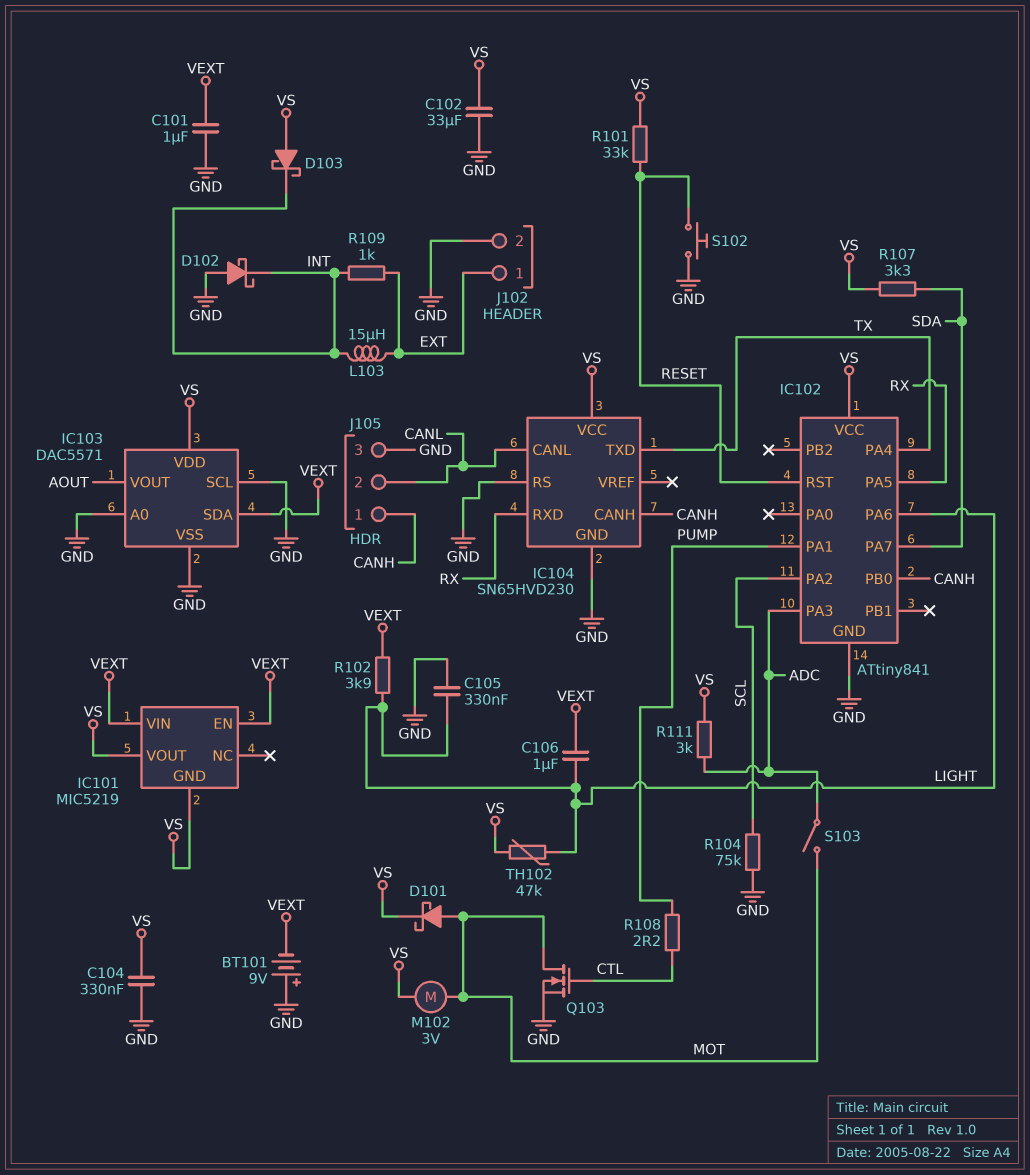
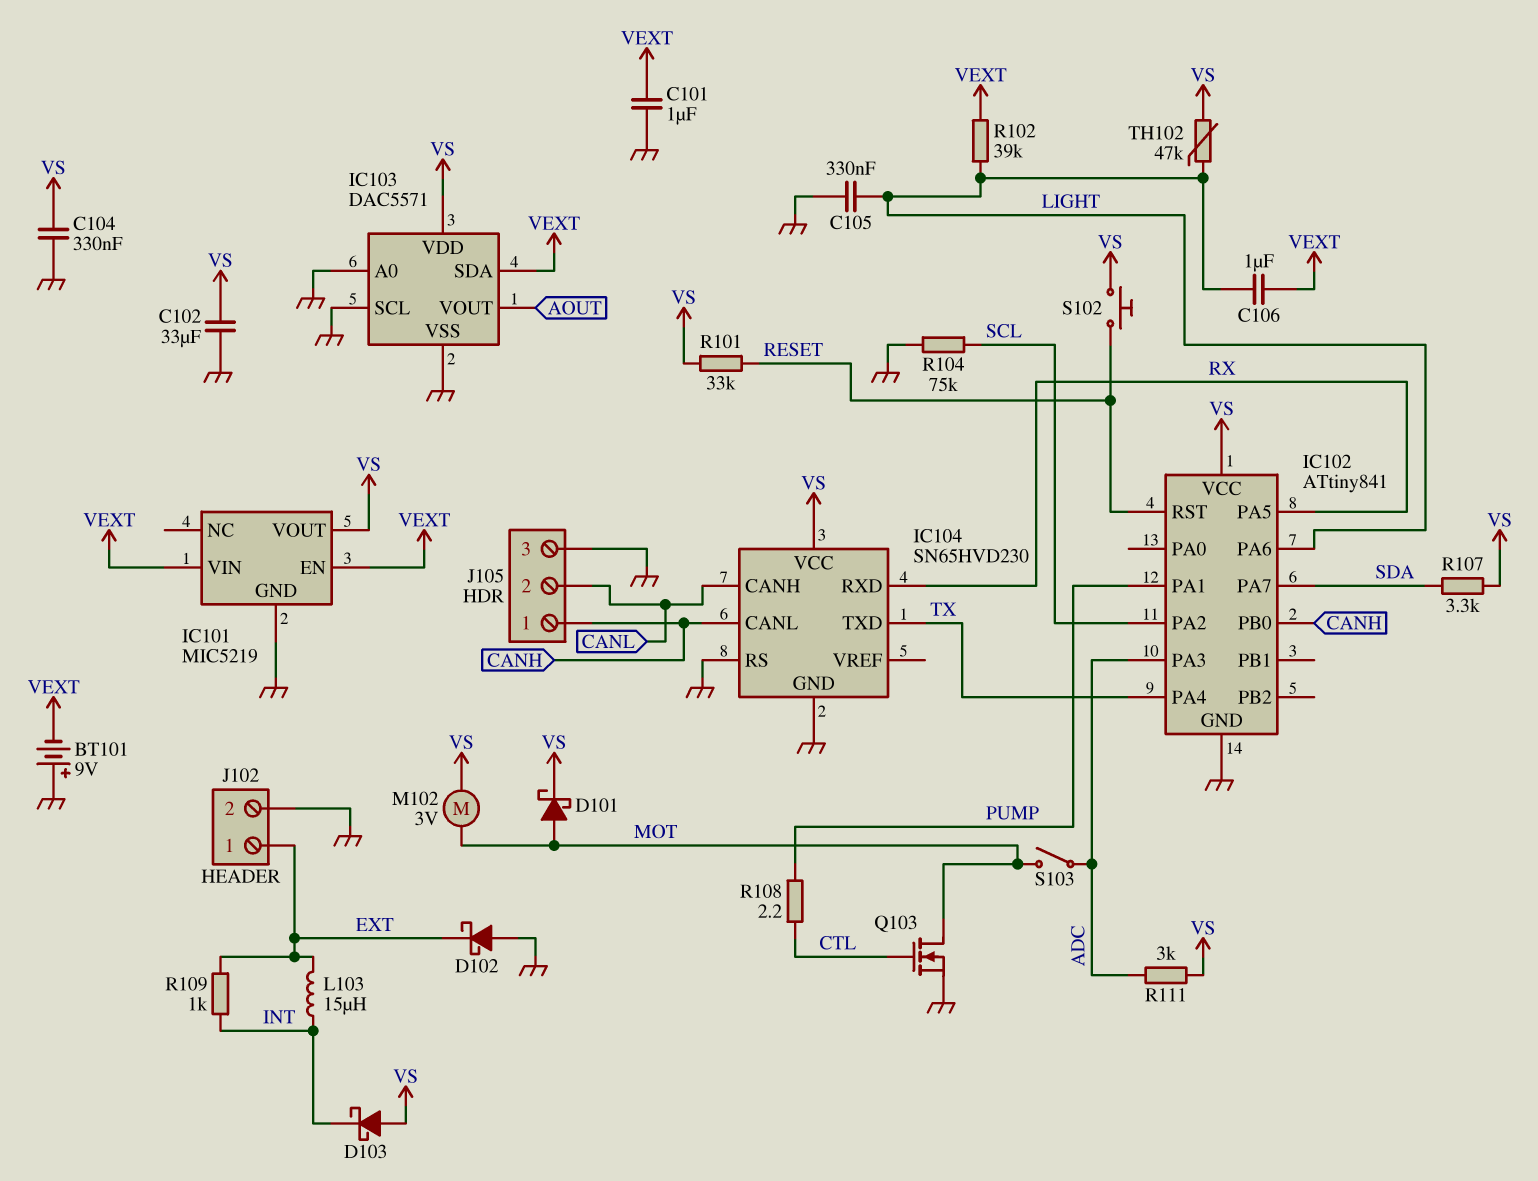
D102: schottky (A GND, K INT) -> schottky (A GND, K EXT)
IC101 pin GND: VS -> GND
IC104 pin CANH: CANH -> CANL
IC104 pin CANL: CANL -> CANH
R102: 3.9k (LIGHT, VEXT) -> 39k (LIGHT, VEXT)
S102: button (GND, RESET) -> button (RESET, VS)

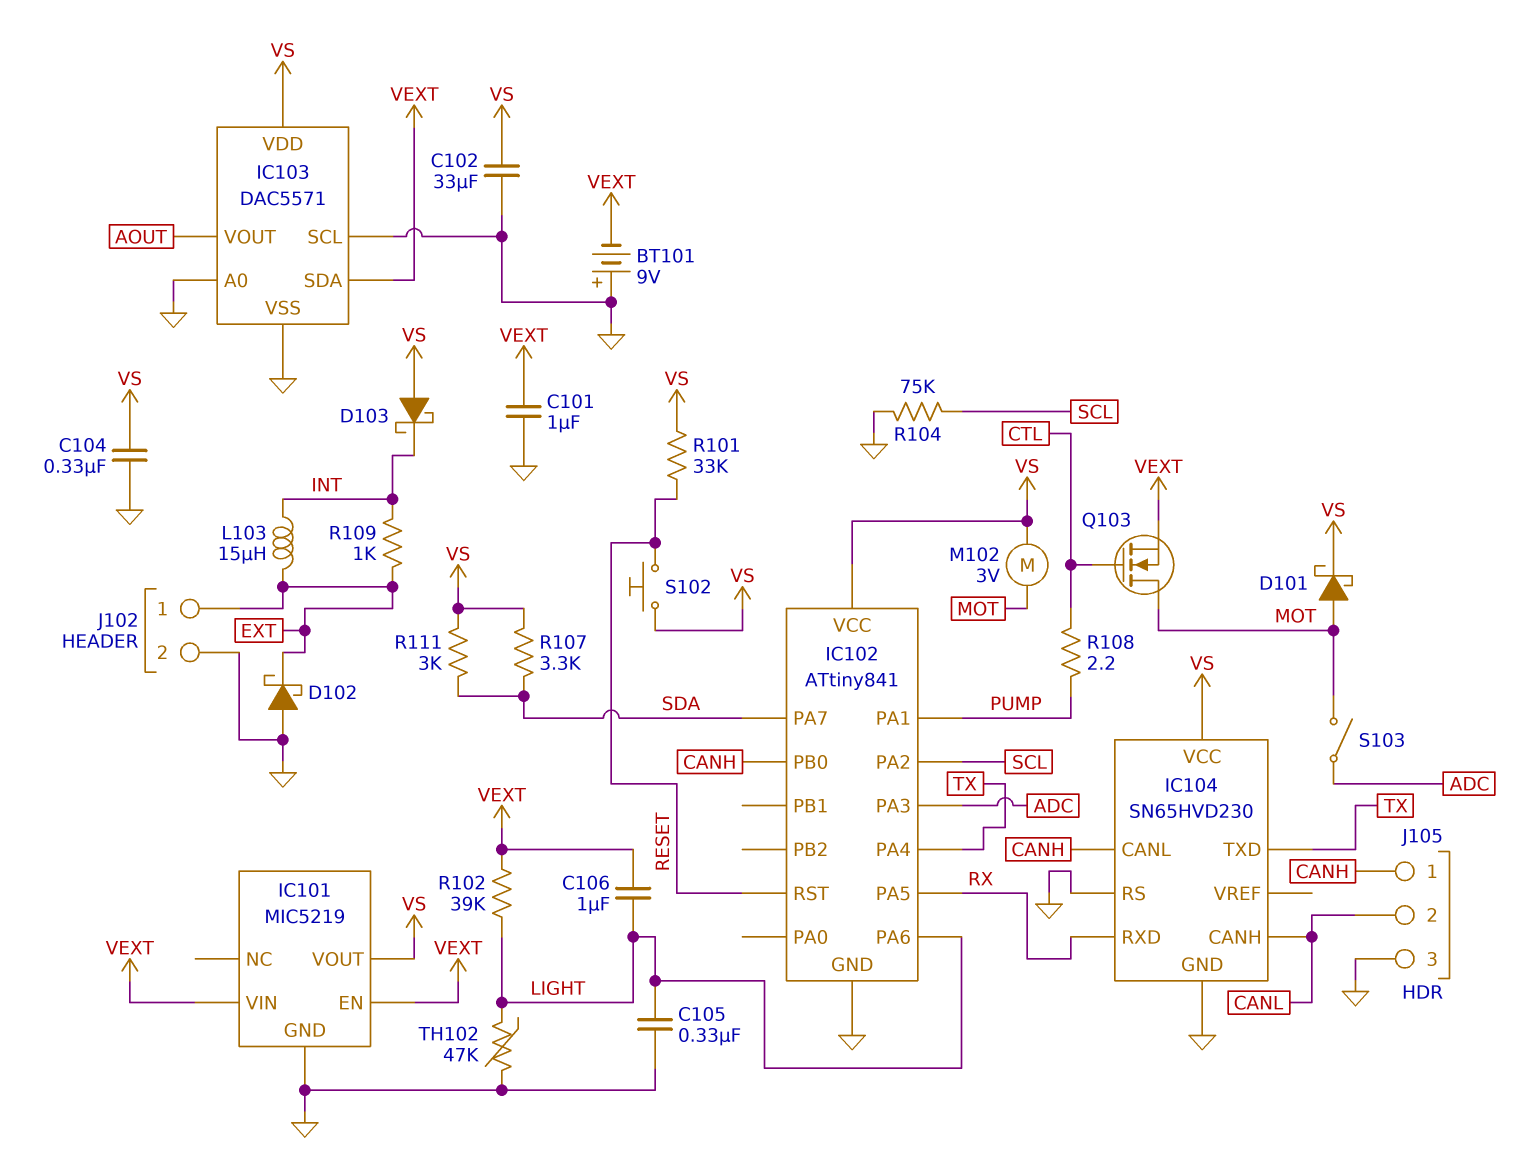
Q103: NMOS (G CTL, D MOT, S GND) -> NMOS (G CTL, D MOT, S VEXT)
R111: 3k (ADC, VS) -> 3k (SDA, VS)
TH102: 47k (LIGHT, VS) -> 47k (GND, LIGHT)

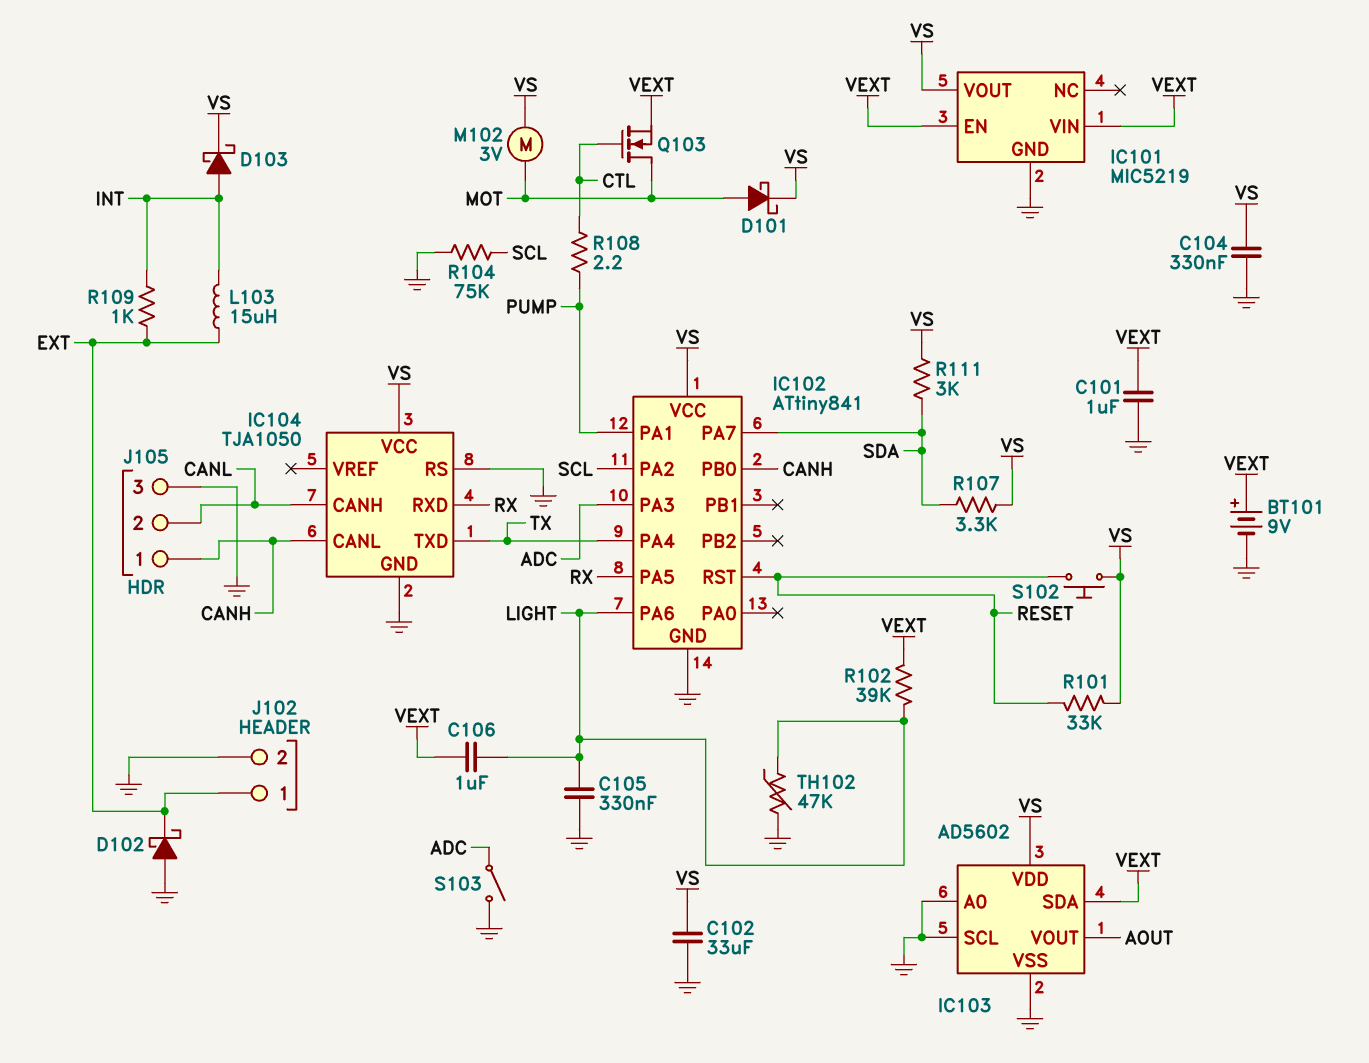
BT101: 9V (plus GND, minus VEXT) -> 9V (plus VEXT, minus GND)
D103: schottky (A VS, K INT) -> schottky (A INT, K VS)
IC103: DAC5571 -> AD5602
IC104: SN65HVD230 -> TJA1050
S103: switch (ADC, MOT) -> switch (ADC, GND)

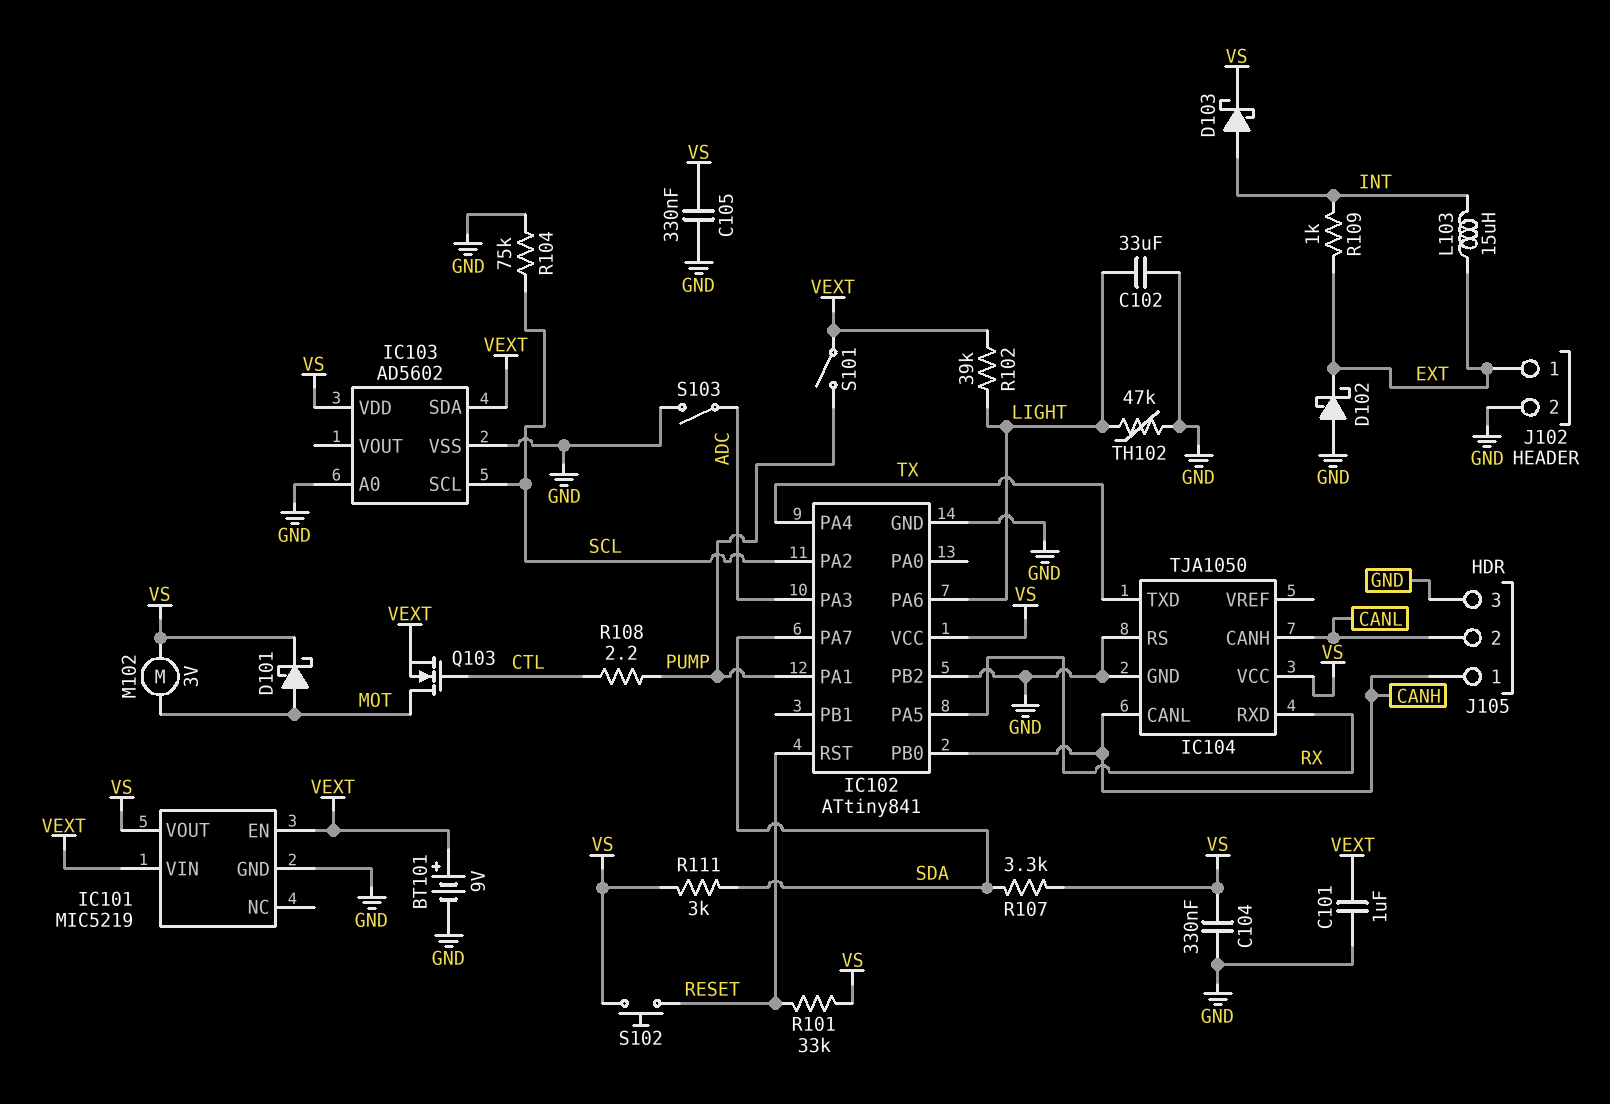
C102: 33uF (GND, VS) -> 33uF (GND, LIGHT)
C105: 330nF (GND, LIGHT) -> 330nF (GND, VS)
C106: 1uF (LIGHT, VEXT) -> none
IC102 pin PB2: none -> GND
IC103 pin SCL: GND -> SCL
IC103 pin VOUT: AOUT -> none
S101: none -> switch (PUMP, VEXT)

